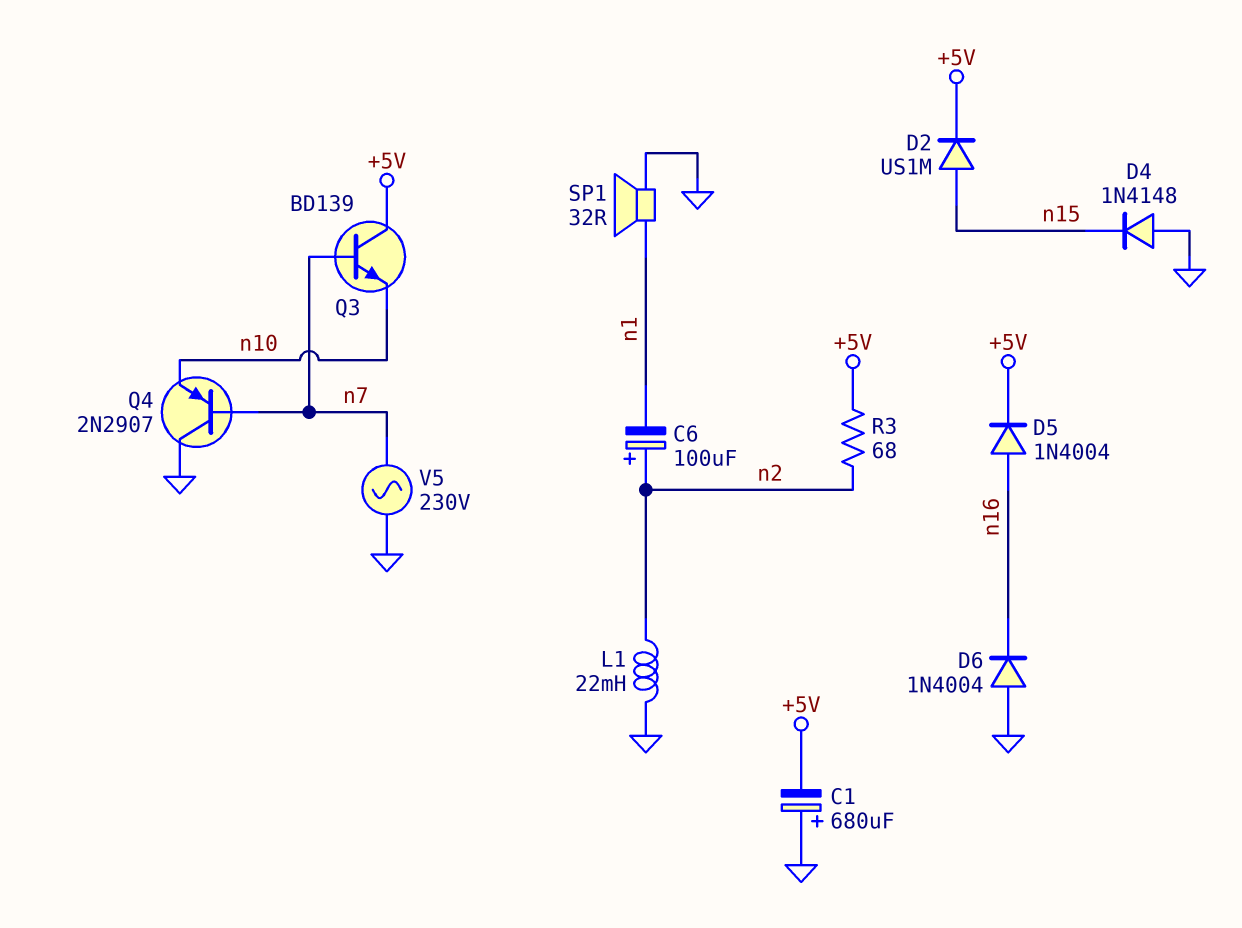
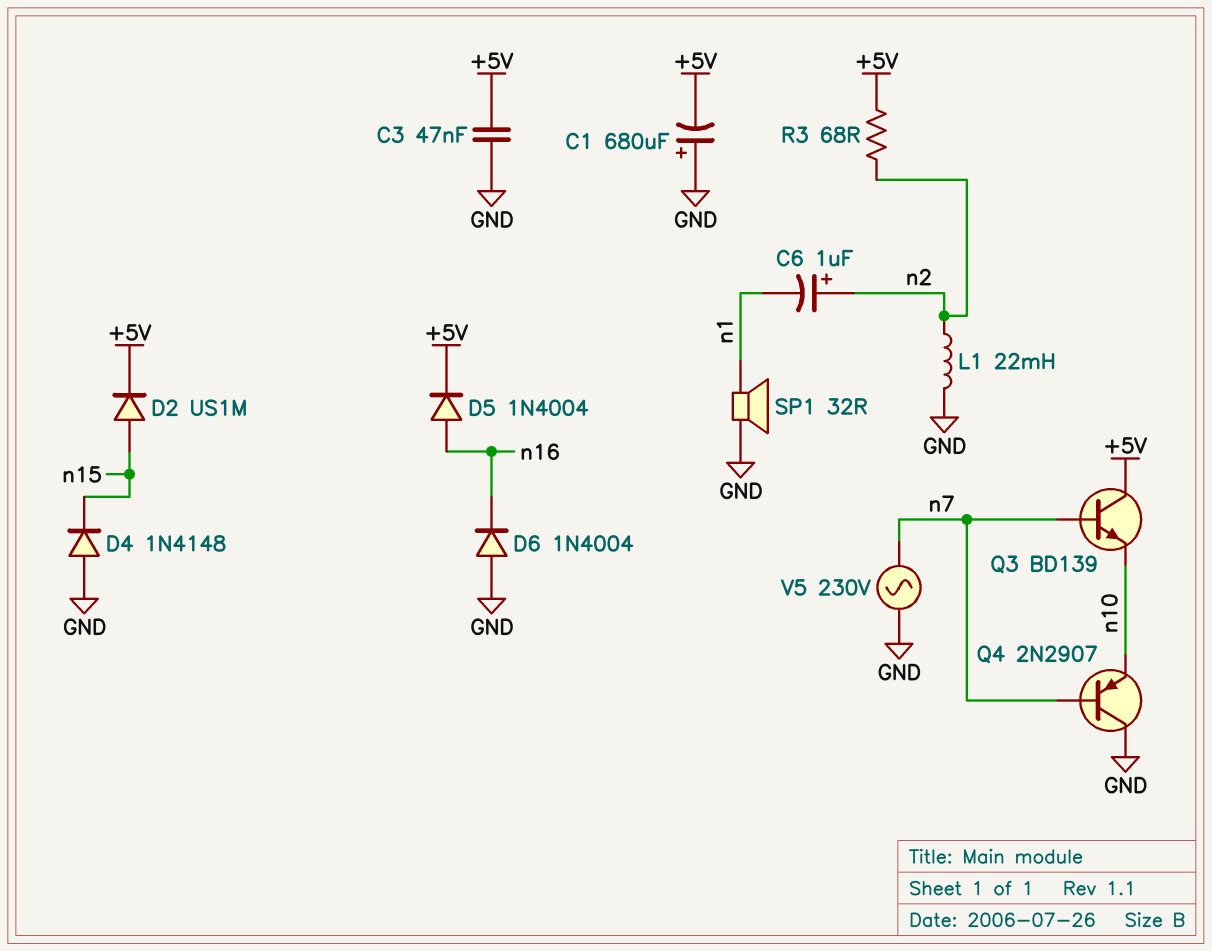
C3: none -> 47nF (+5V, GND)
C6: 100uF (plus n2, minus n1) -> 1uF (plus n2, minus n1)

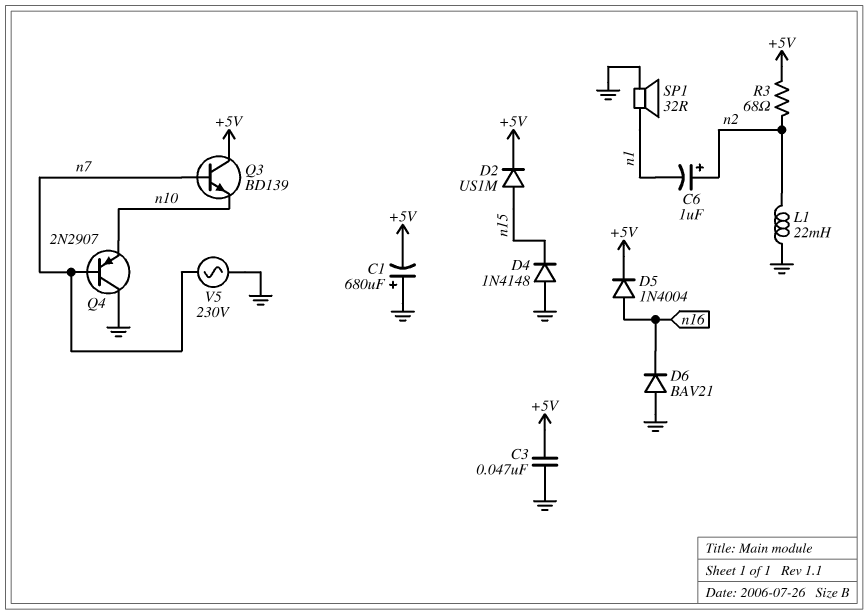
D6: diode 1N4004 (A GND, K n16) -> diode BAV21 (A GND, K n16)

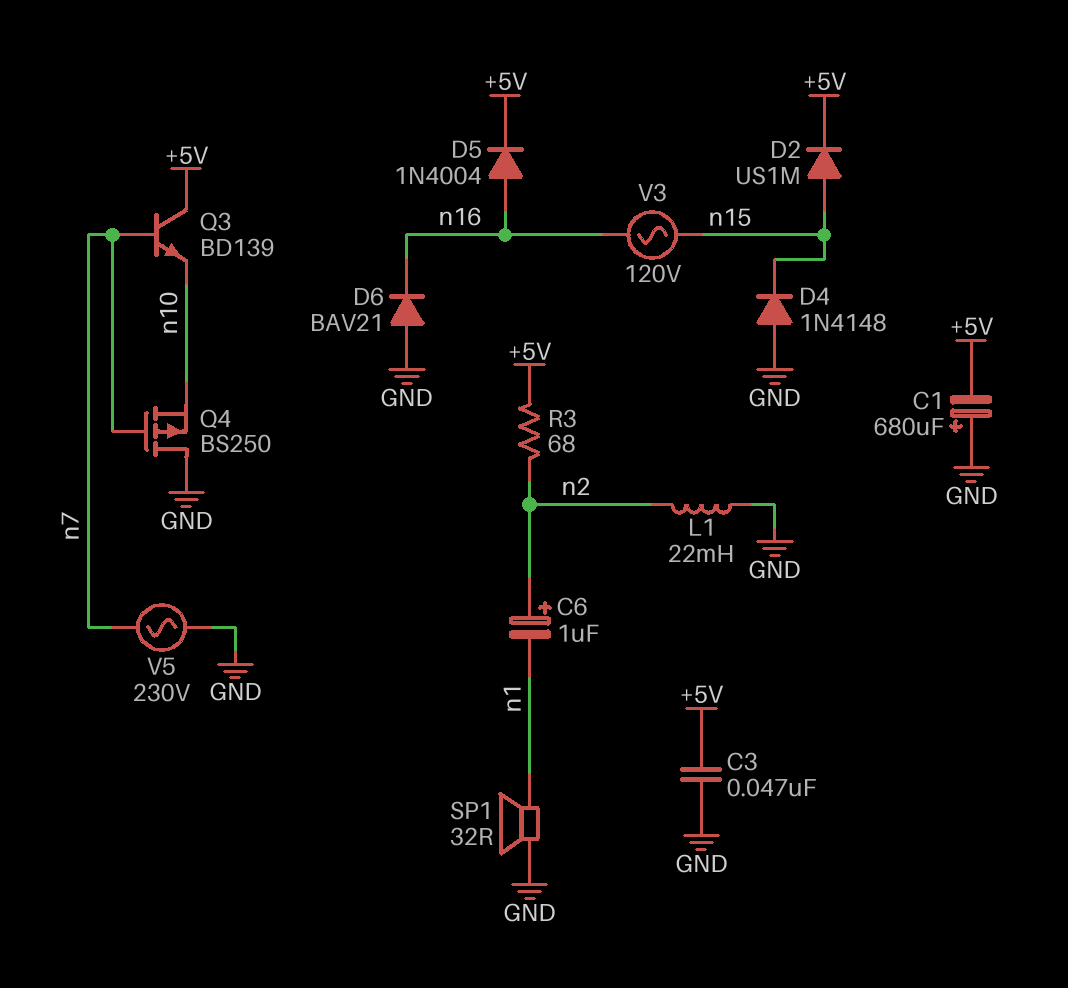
Q4: PNP 2N2907 (B n7, C GND, E n10) -> PMOS BS250 (G n7, D GND, S n10)
V3: none -> AC 120V (n15, n16)

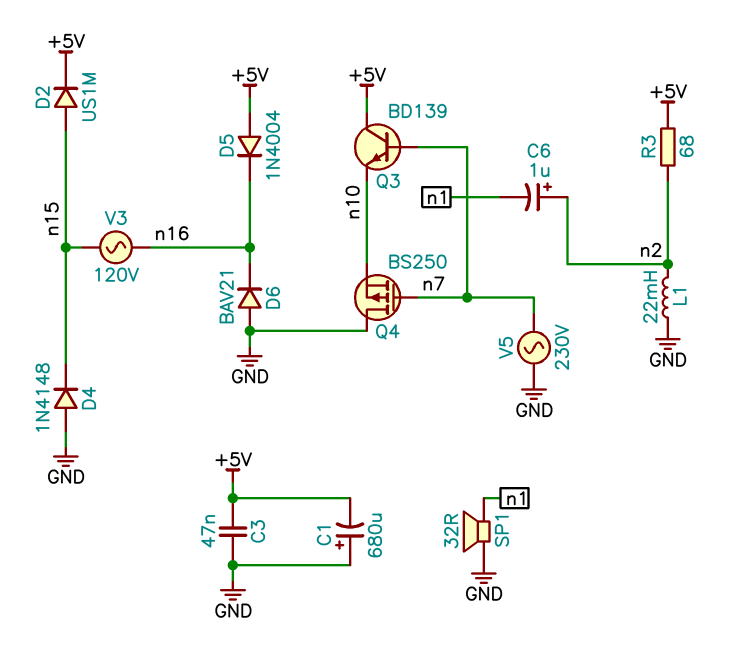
D5: diode 1N4004 (A n16, K +5V) -> diode 1N4004 (A +5V, K n16)

